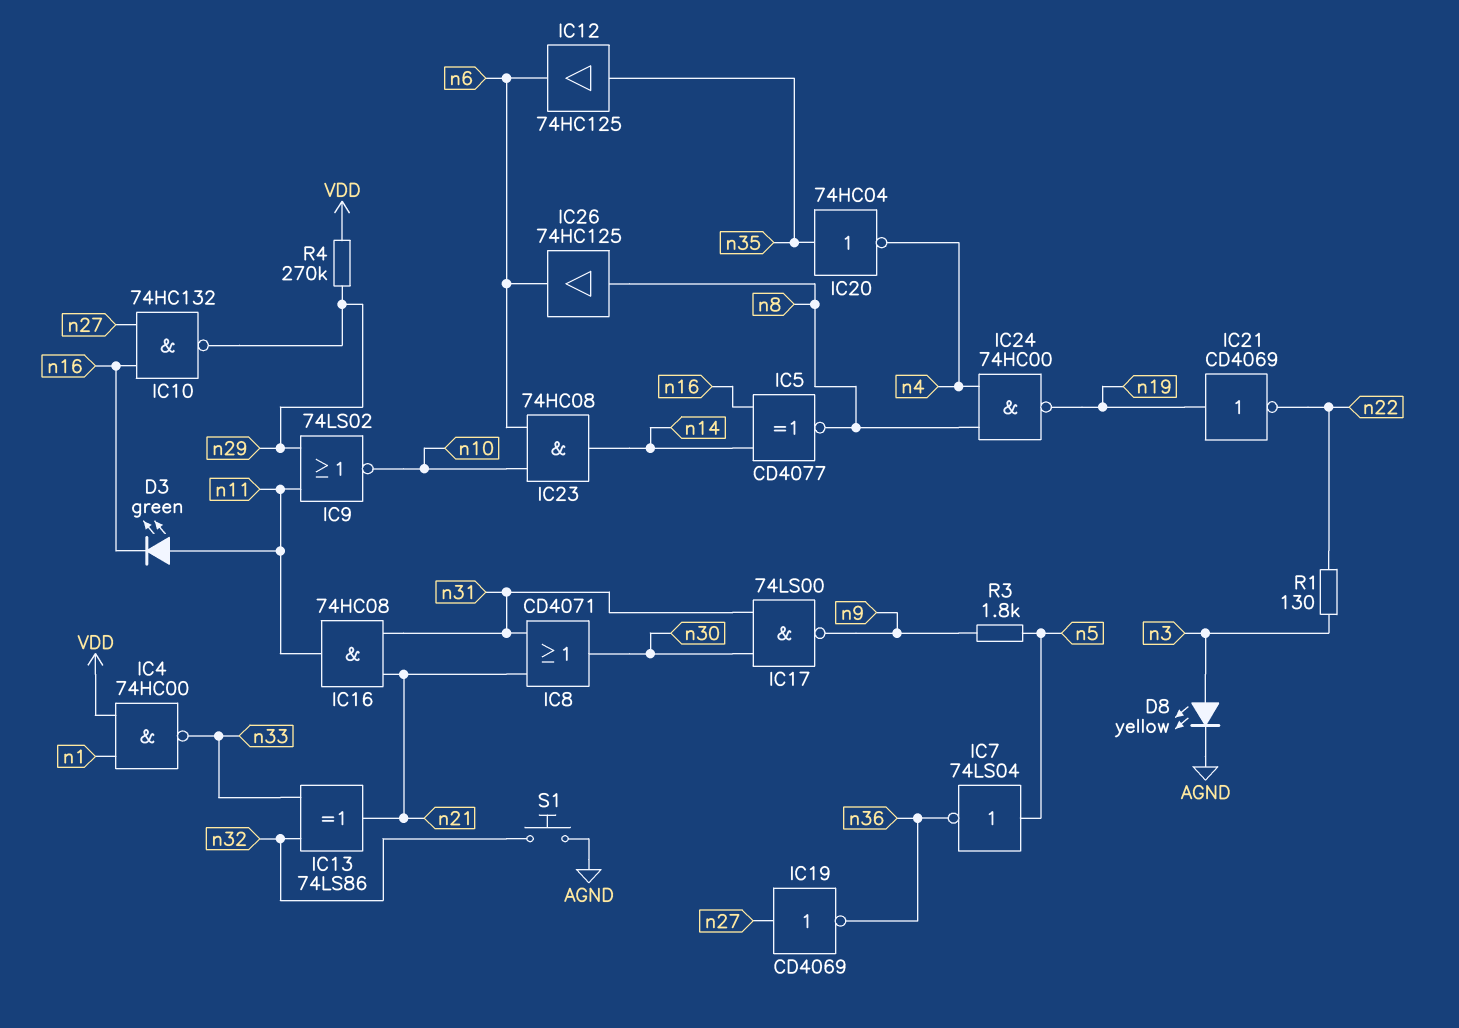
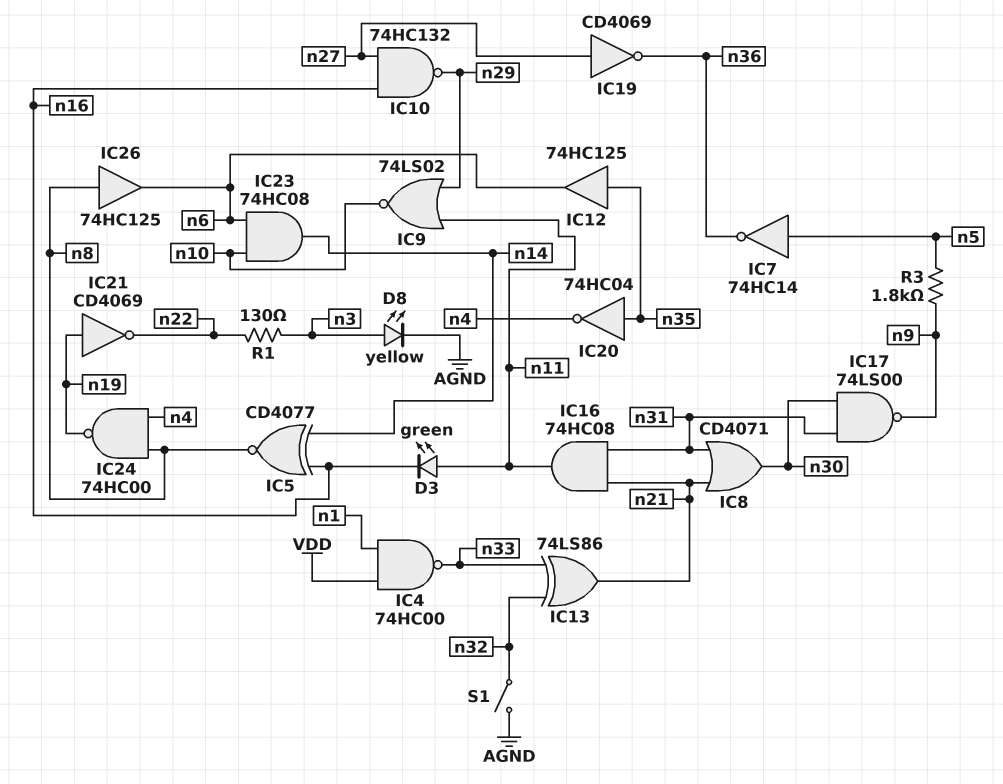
IC7: NOT 74LS04 (in n5, out n36) -> NOT 74HC14 (in n5, out n36)
R4: 270k (VDD, n29) -> none
S1: button (AGND, n32) -> switch (AGND, n32)

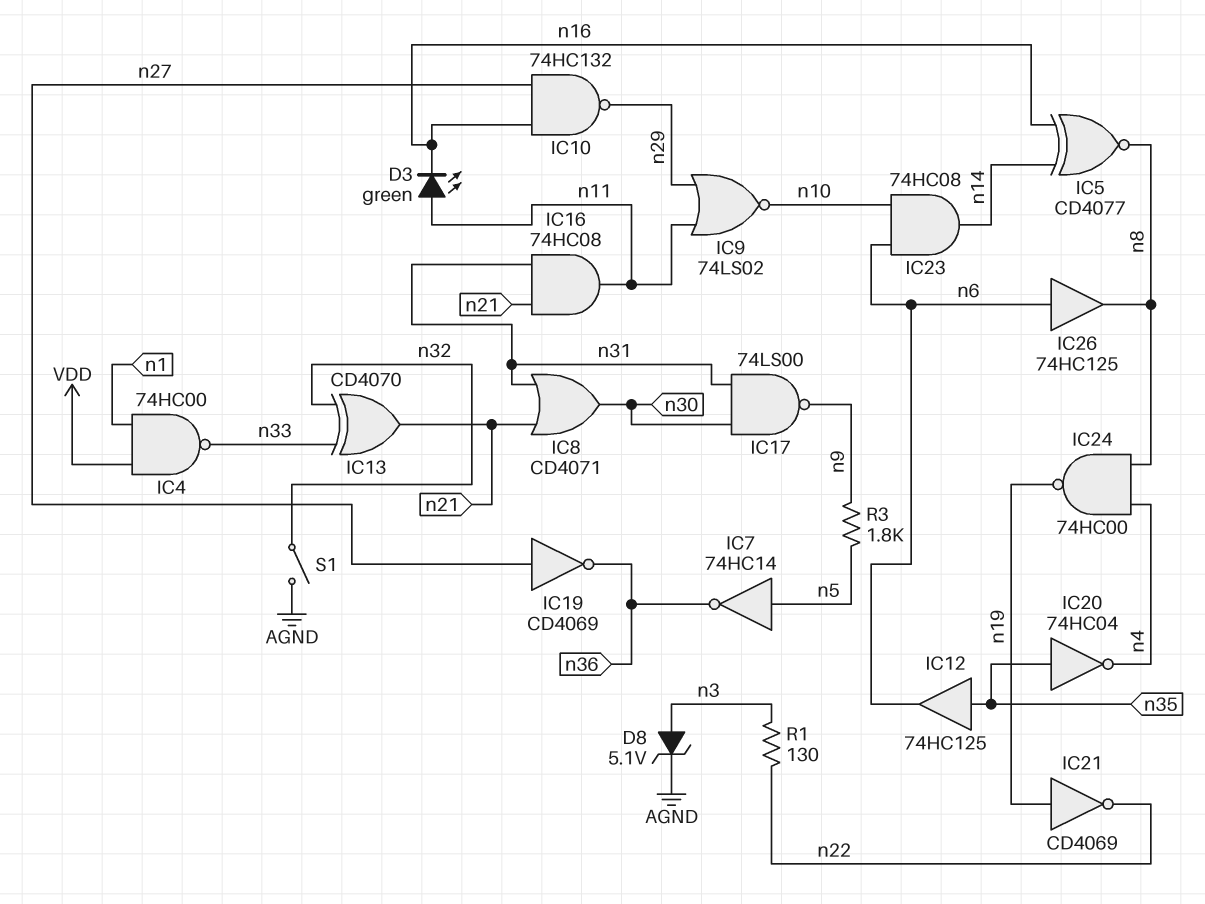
D8: LED yellow (A n3, K AGND) -> zener 5.1V (A n3, K AGND)
IC13: XOR 74LS86 (in n32, in n33, out n21) -> XOR CD4070 (in n32, in n33, out n21)
IC26: buffer 74HC125 (in n8, out n6) -> buffer 74HC125 (in n6, out n8)

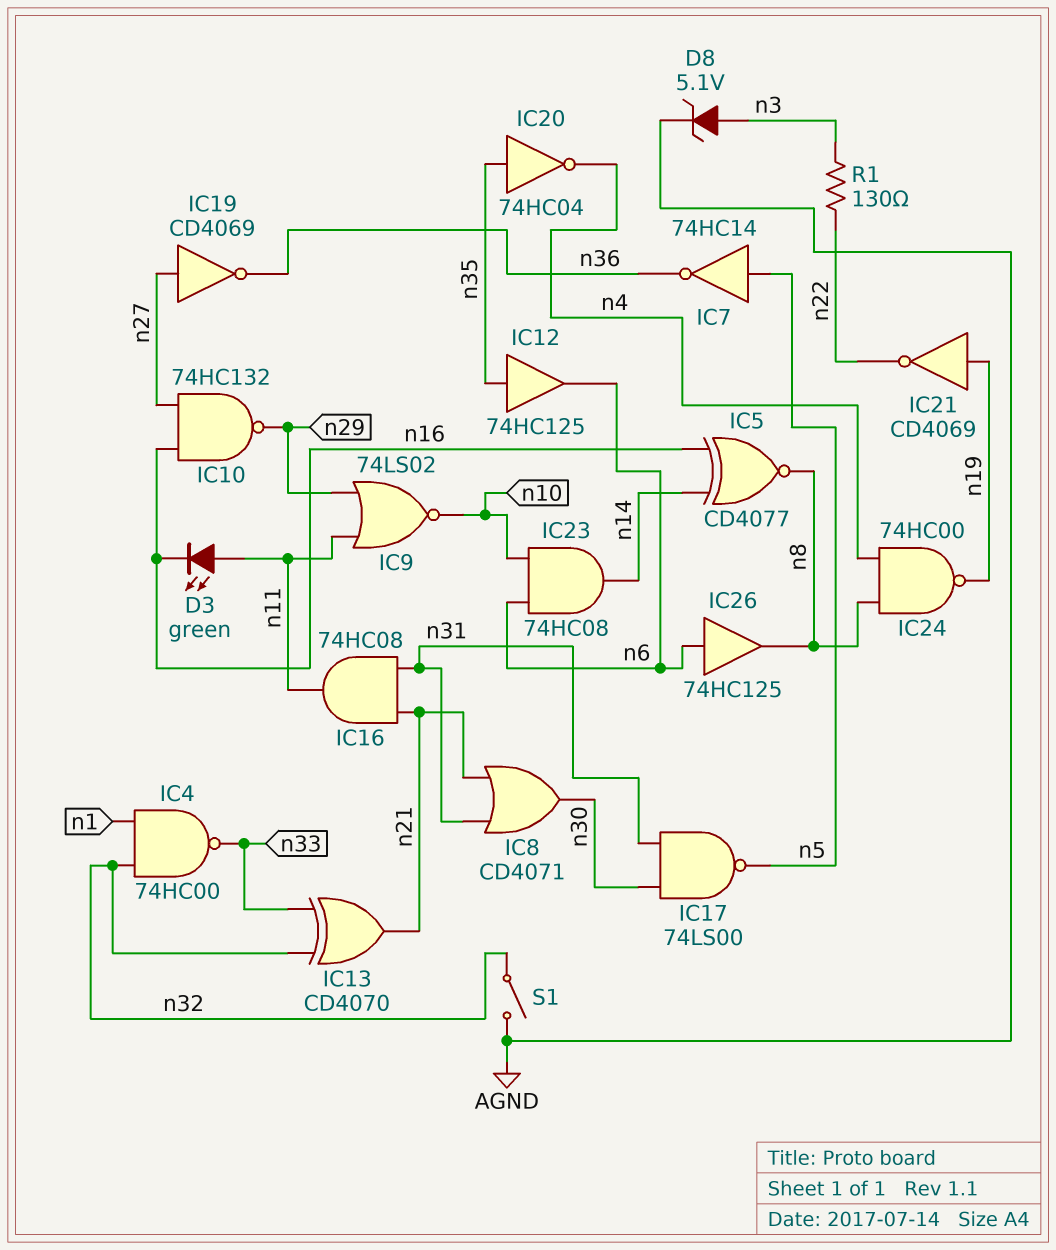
IC4: NAND 74HC00 (in VDD, in n1, out n33) -> NAND 74HC00 (in n1, in n32, out n33)
IC17: NAND 74LS00 (in n30, in n31, out n9) -> NAND 74LS00 (in n30, in n31, out n5)
R3: 1.8k (n5, n9) -> none

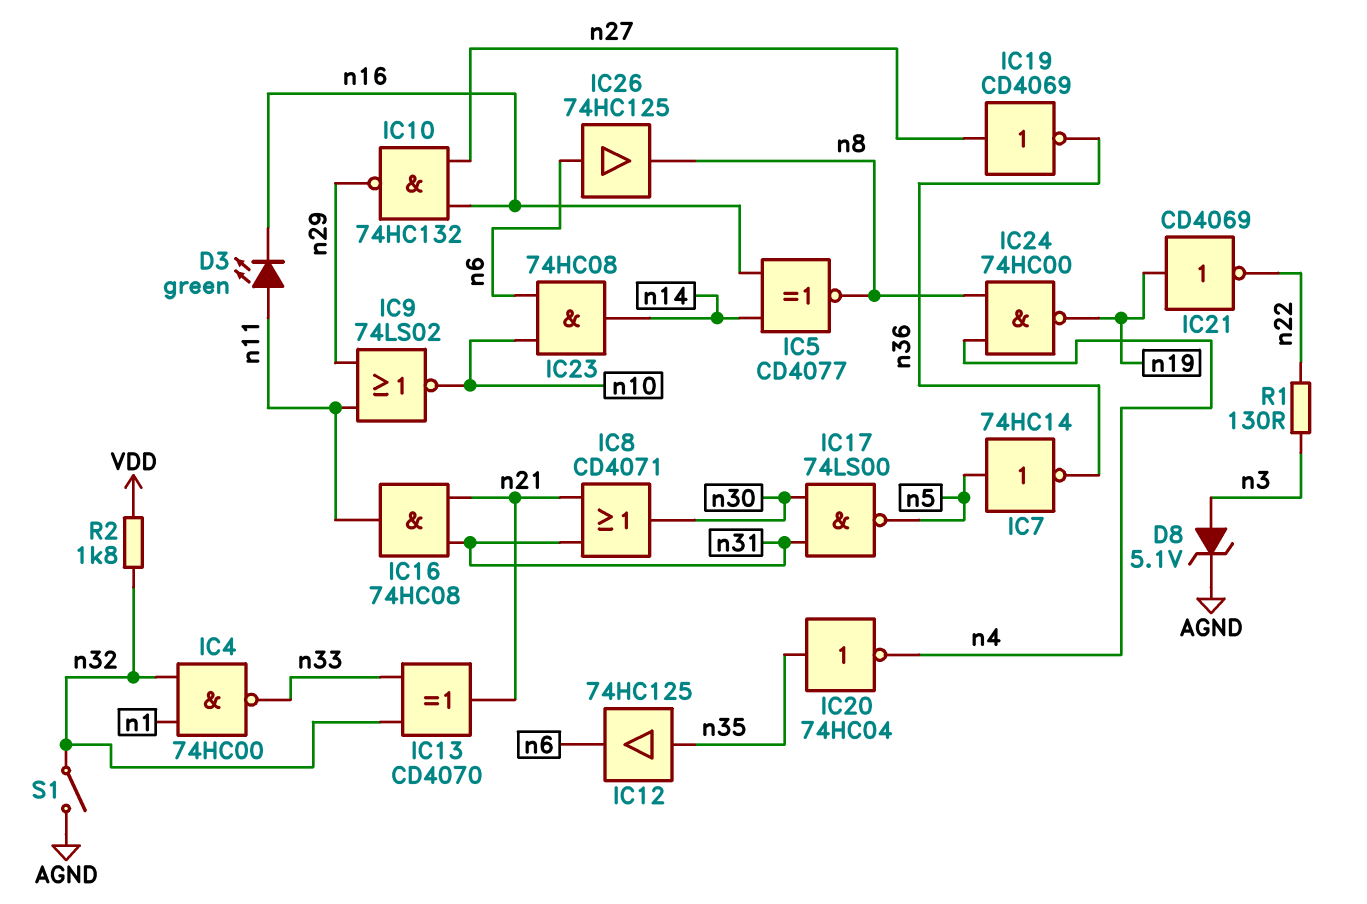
R2: none -> 1.8k (VDD, n32)

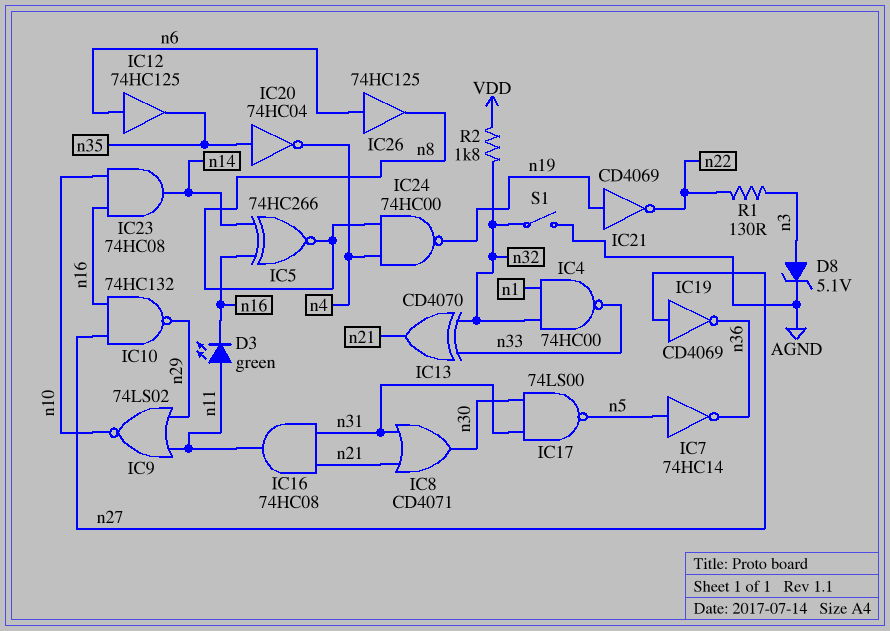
IC5: XNOR CD4077 (in n14, in n16, out n8) -> XNOR 74HC266 (in n14, in n16, out n8)
IC12: buffer 74HC125 (in n35, out n6) -> buffer 74HC125 (in n6, out n35)
IC23: AND 74HC08 (in n6, in n10, out n14) -> AND 74HC08 (in n10, in n16, out n14)

